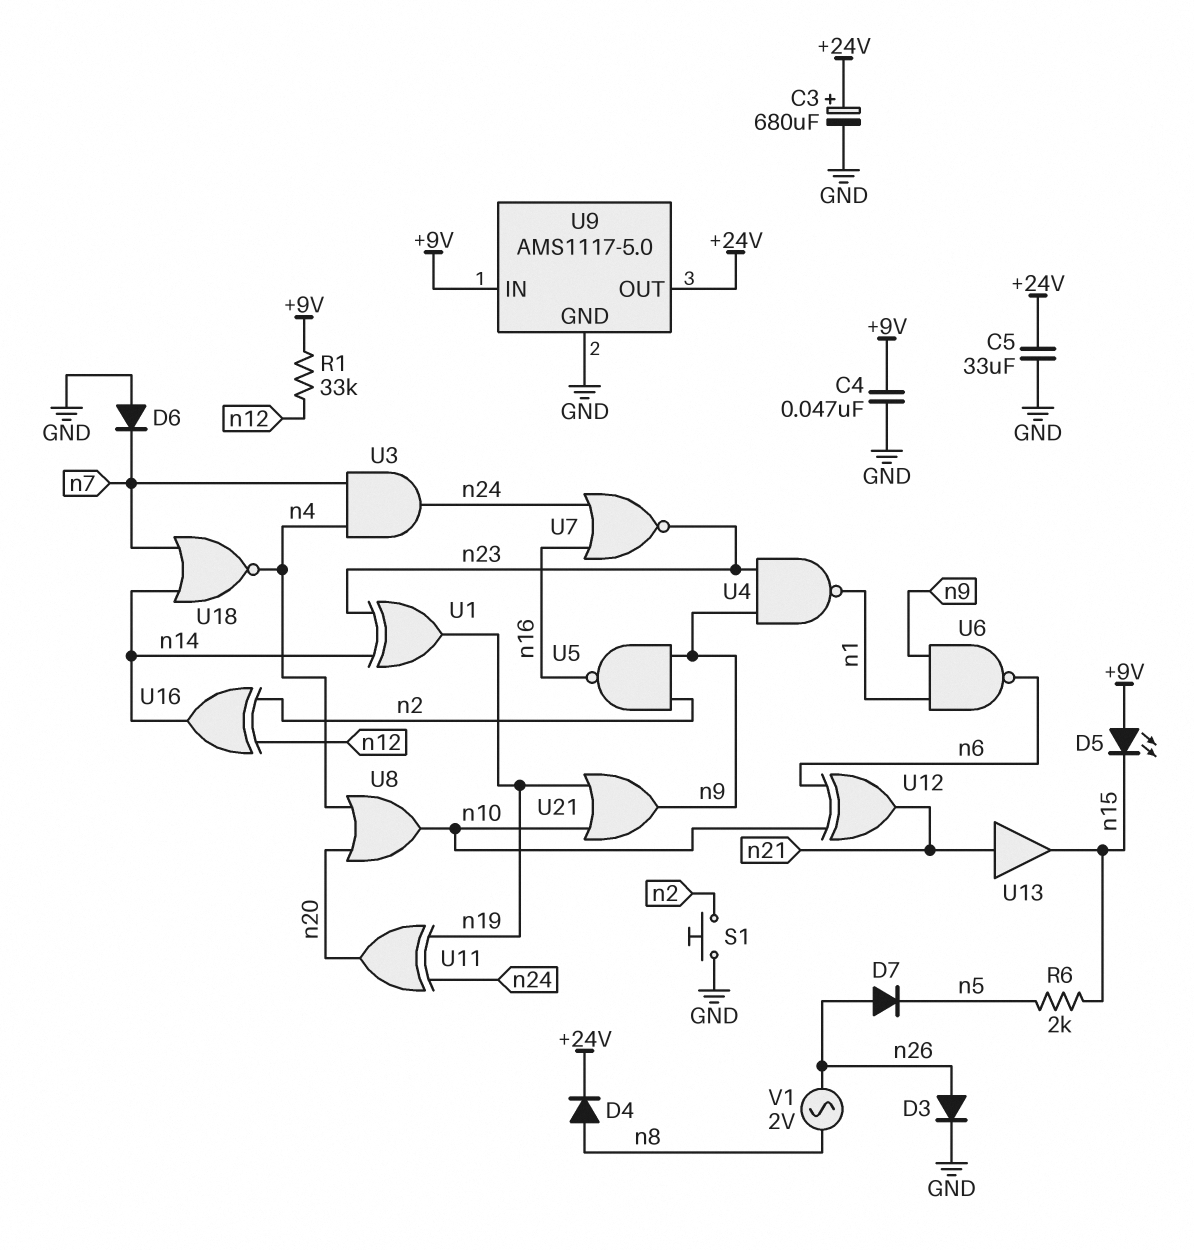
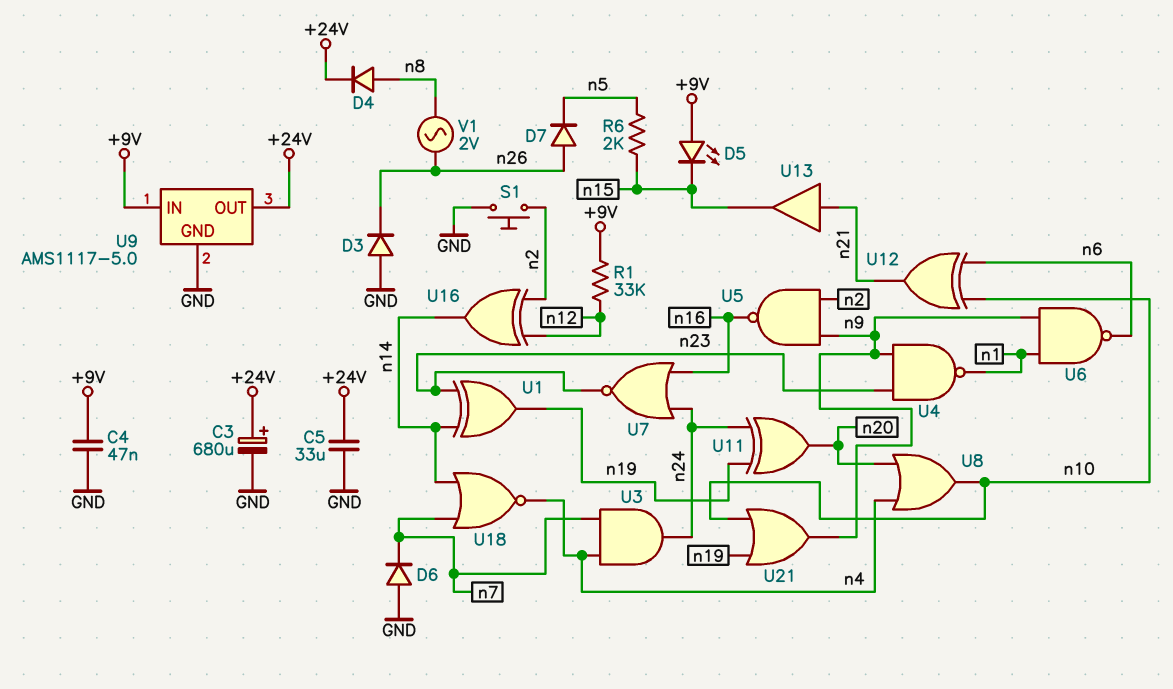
D3: diode (A n26, K GND) -> diode (A GND, K n26)

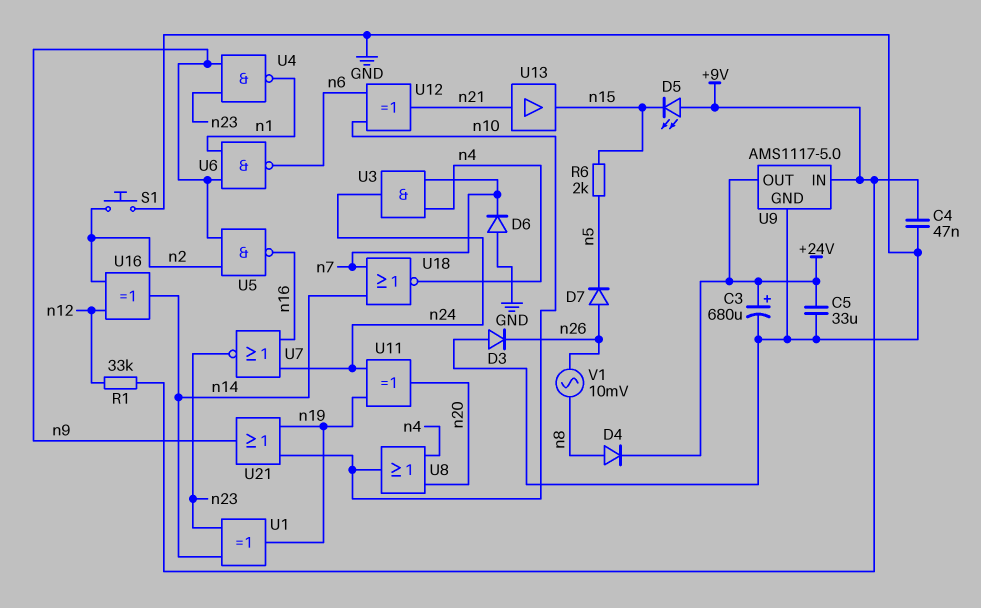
V1: AC 2V (n8, n26) -> AC 10mV (n8, n26)

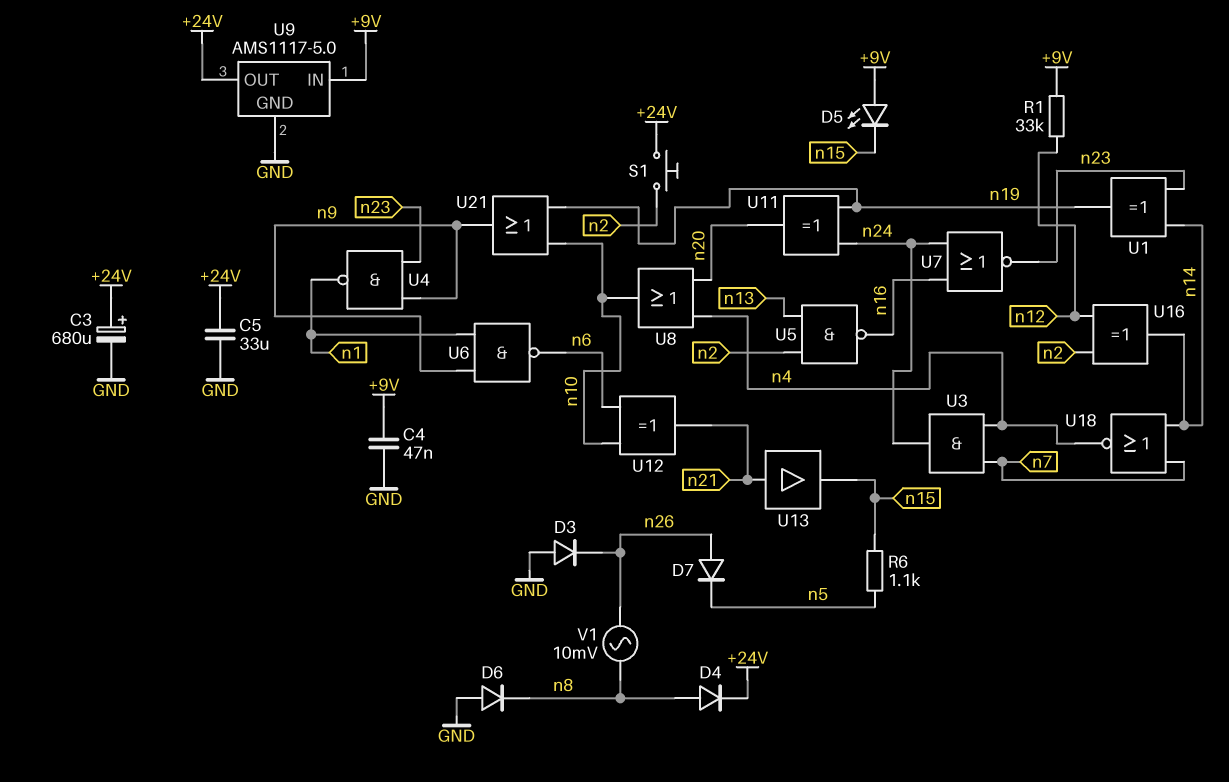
D6: diode (A GND, K n7) -> diode (A GND, K n8)
R6: 2k (n5, n15) -> 1.1k (n5, n15)
S1: button (GND, n2) -> button (+24V, n2)
U5: NAND (in n2, in n9, out n16) -> NAND (in n2, in n13, out n16)

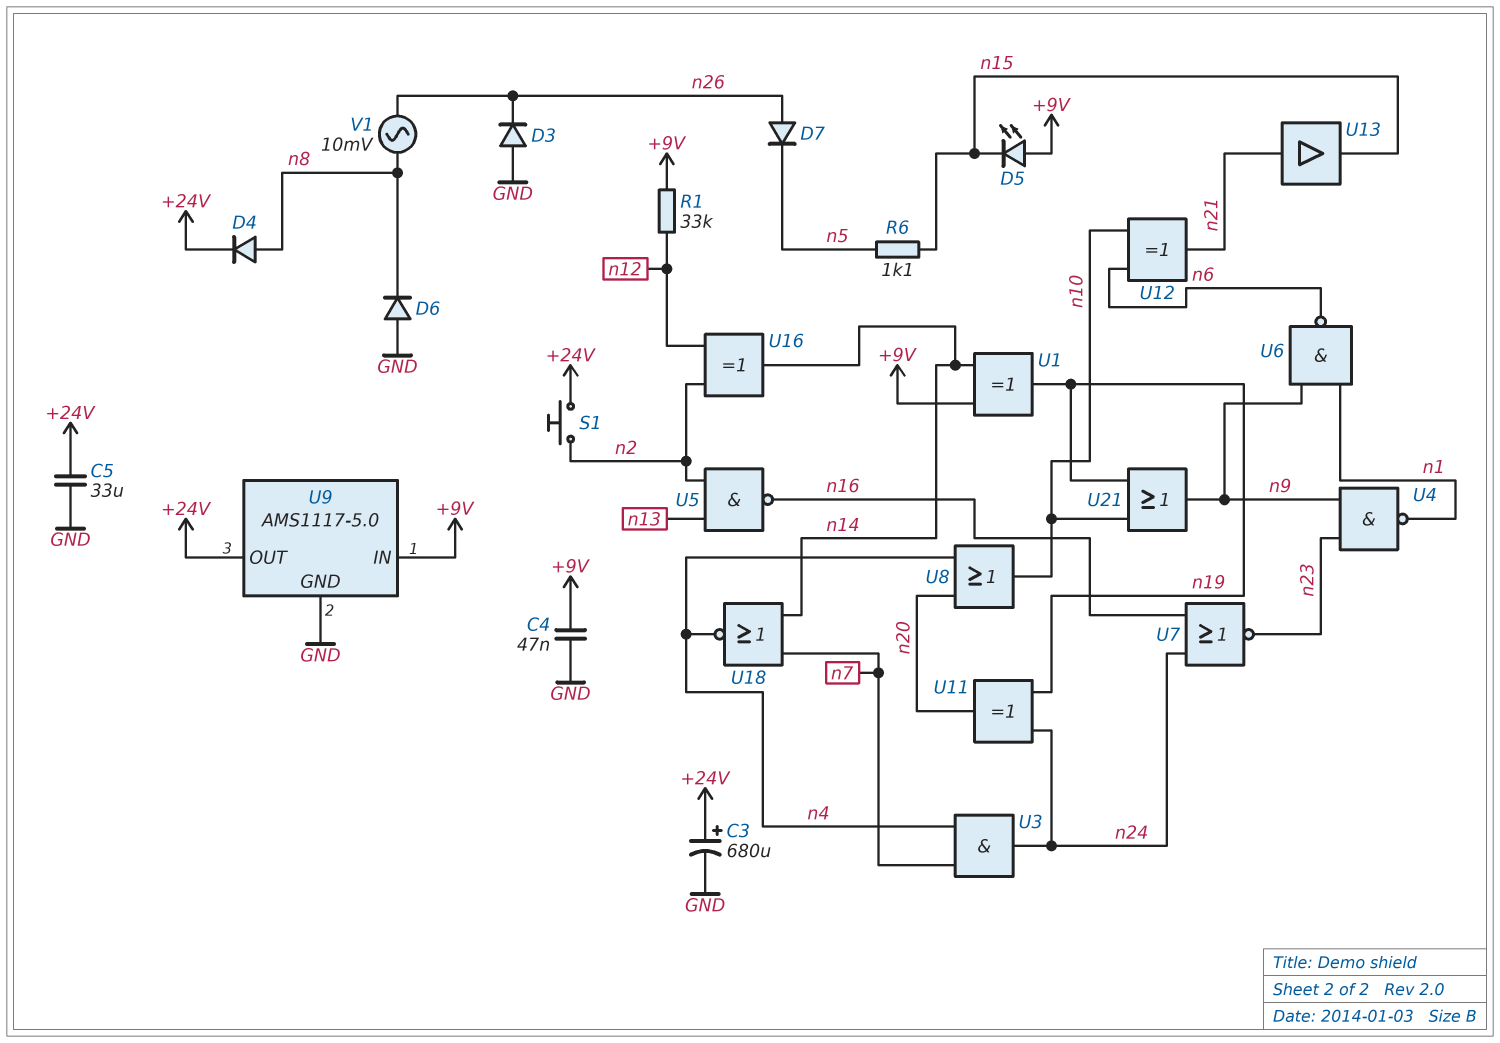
U1: XOR (in n14, in n23, out n19) -> XOR (in +9V, in n14, out n19)

